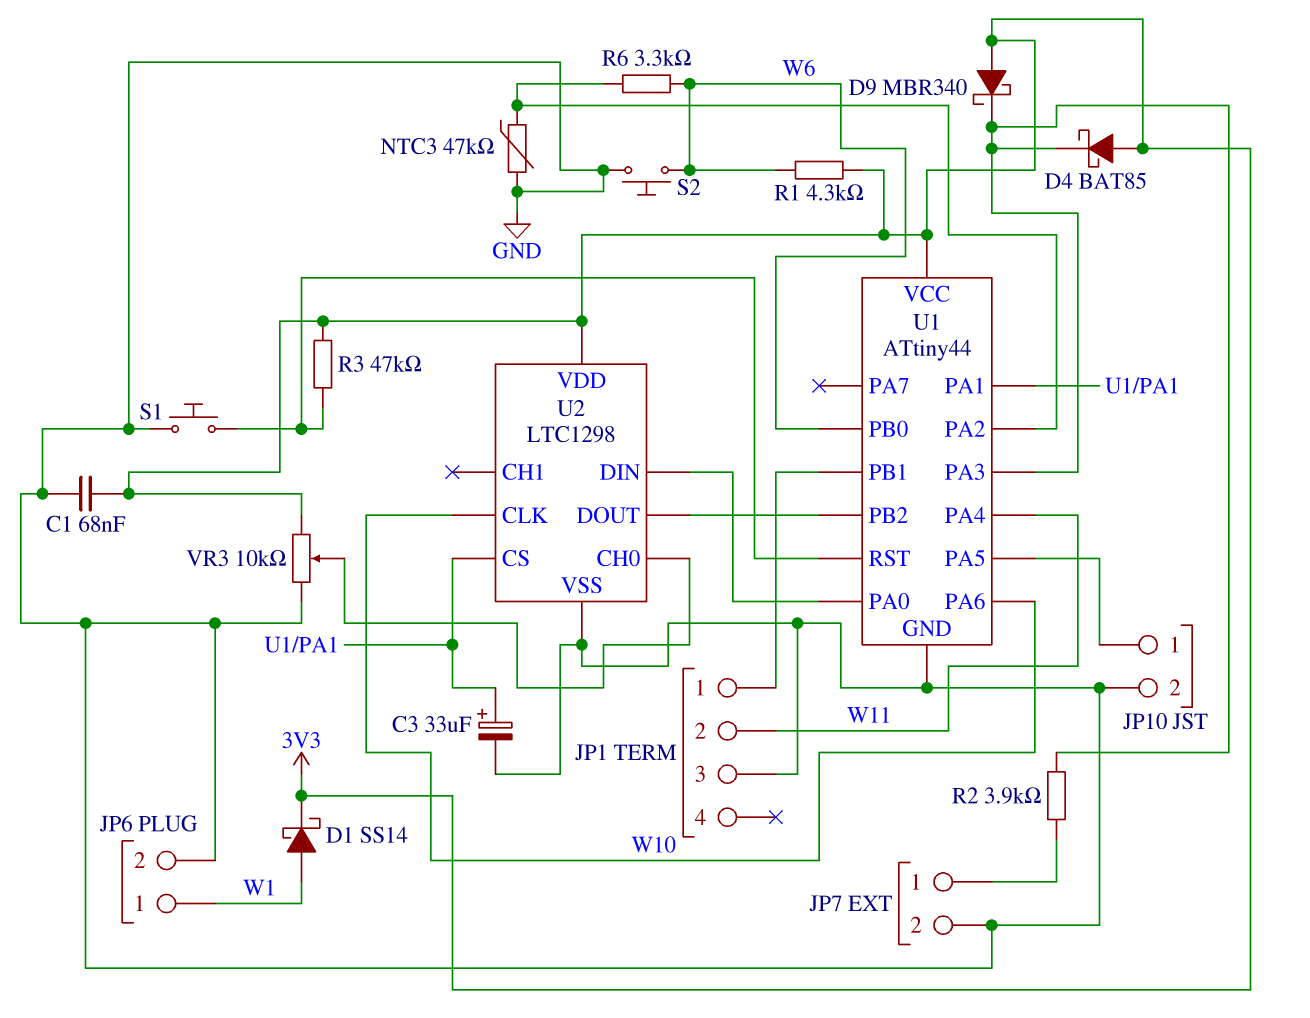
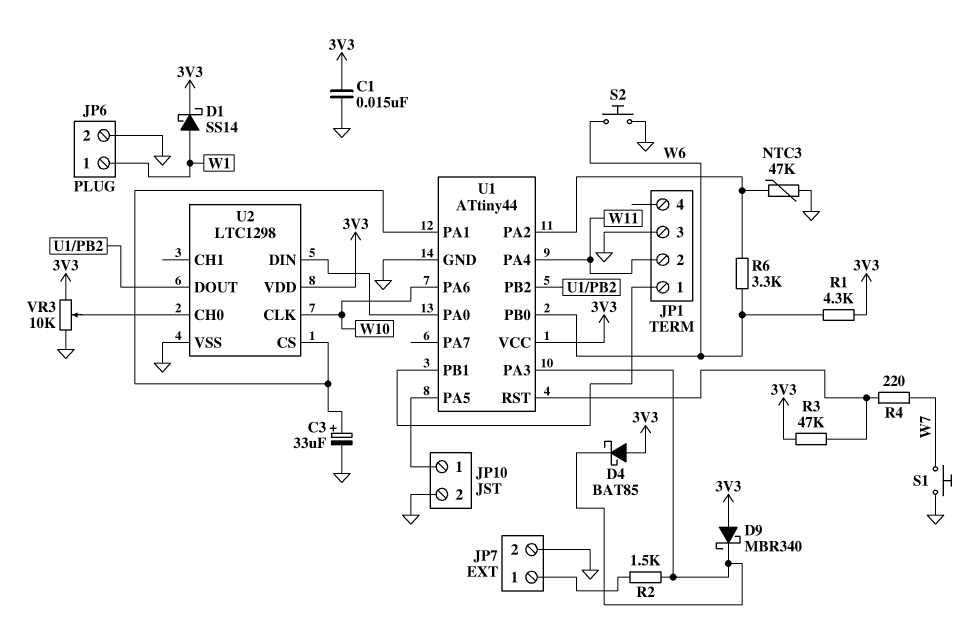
C1: 68nF (3V3, GND) -> 15nF (3V3, GND)
R2: 3.9k (JP7/1, U1/PA3) -> 1.5k (JP7/1, U1/PA3)
R4: none -> 220 (U1/RST, W7)
S1: button (GND, U1/RST) -> button (GND, W7)

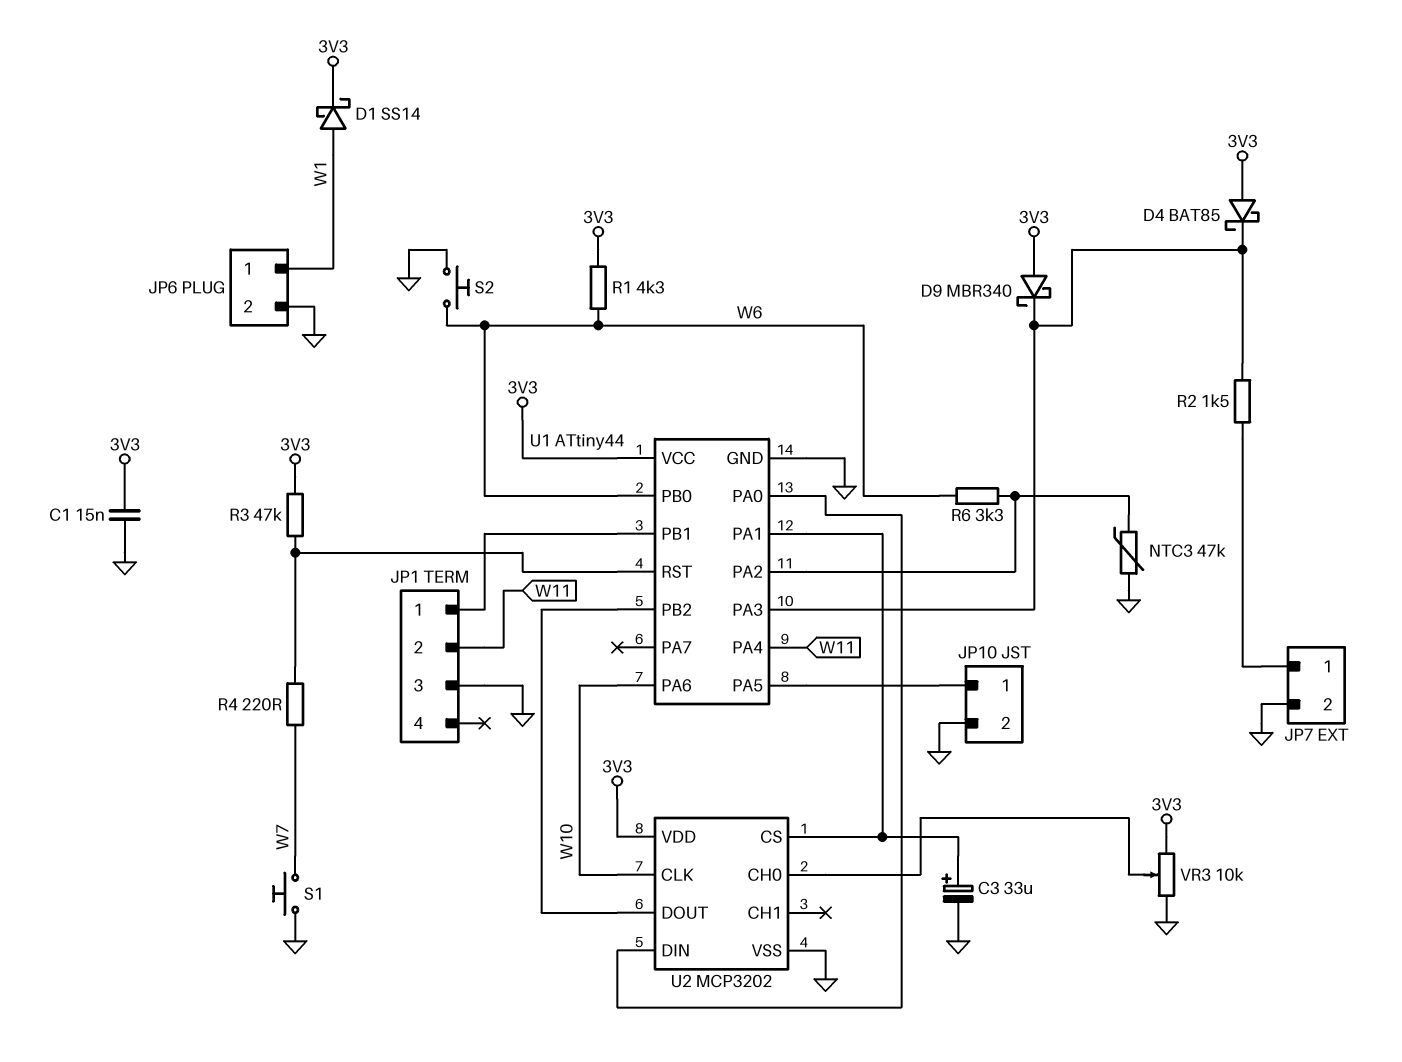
U2: LTC1298 -> MCP3202

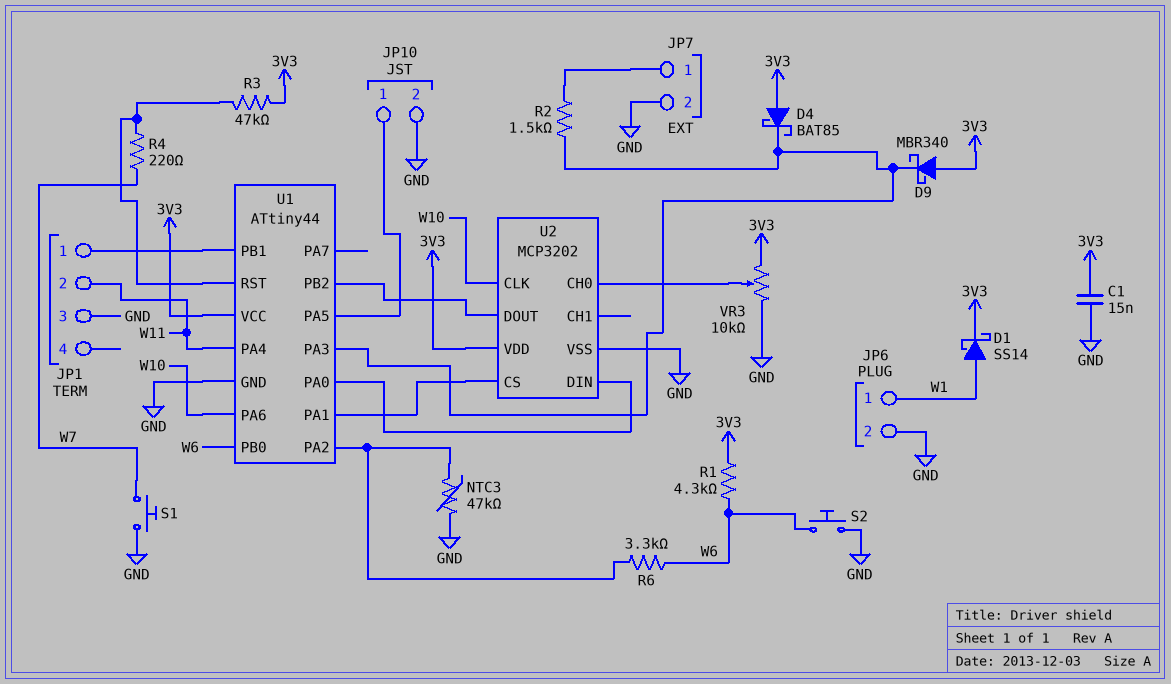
C3: 33uF (plus U1/PA1, minus GND) -> none

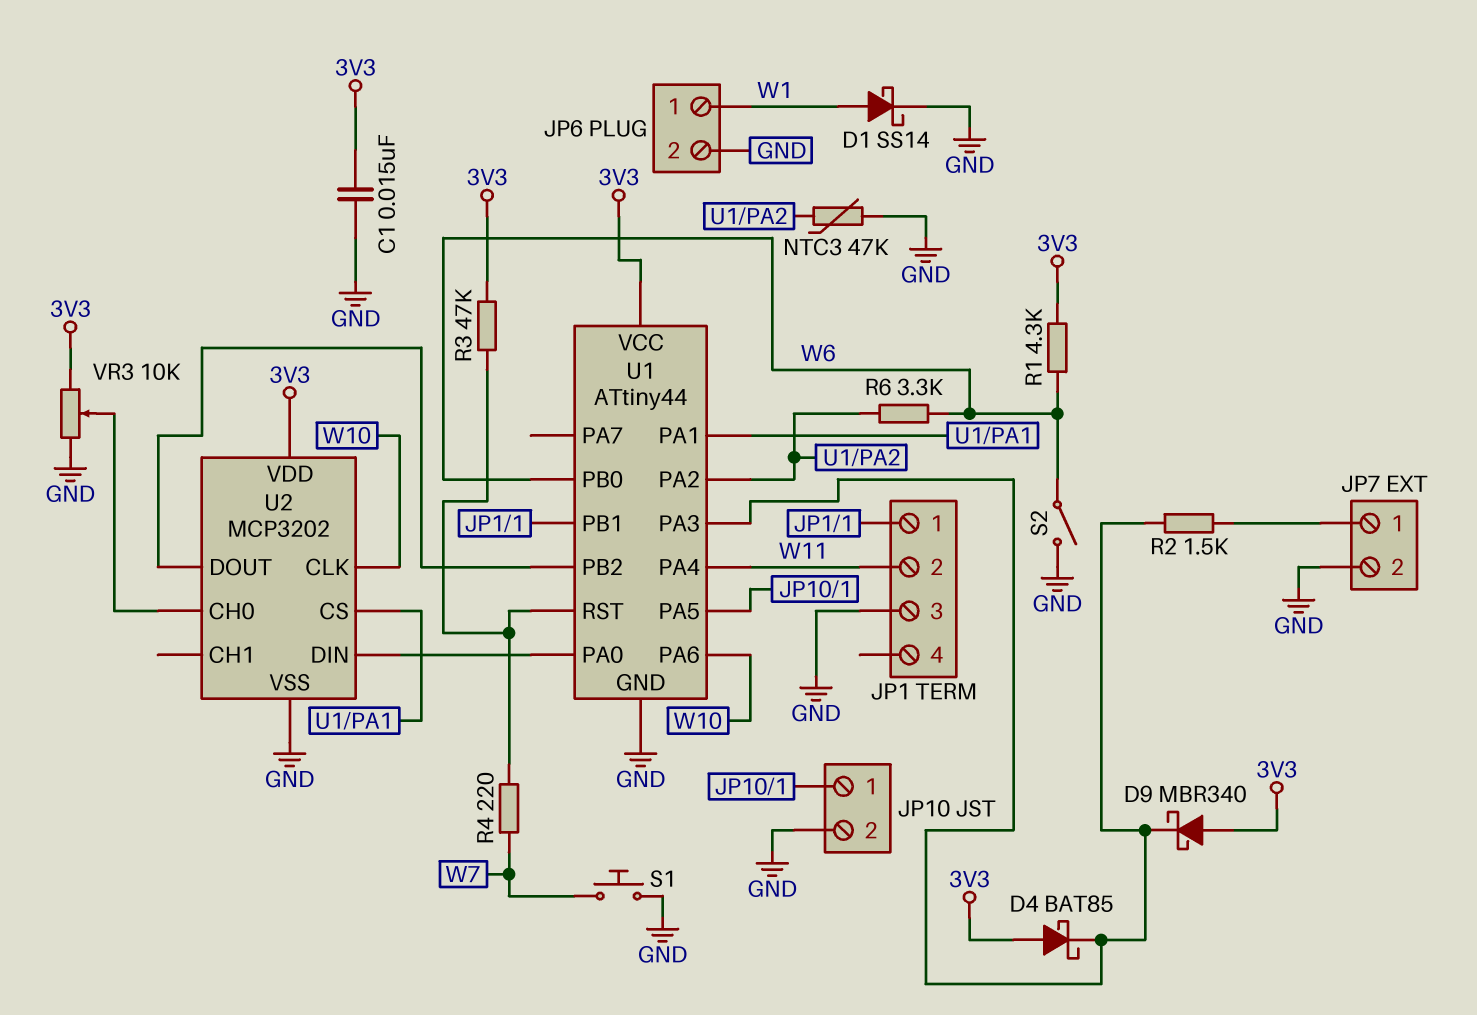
D1: schottky SS14 (A W1, K 3V3) -> schottky SS14 (A W1, K GND)
S2: button (GND, W6) -> switch (GND, W6)

